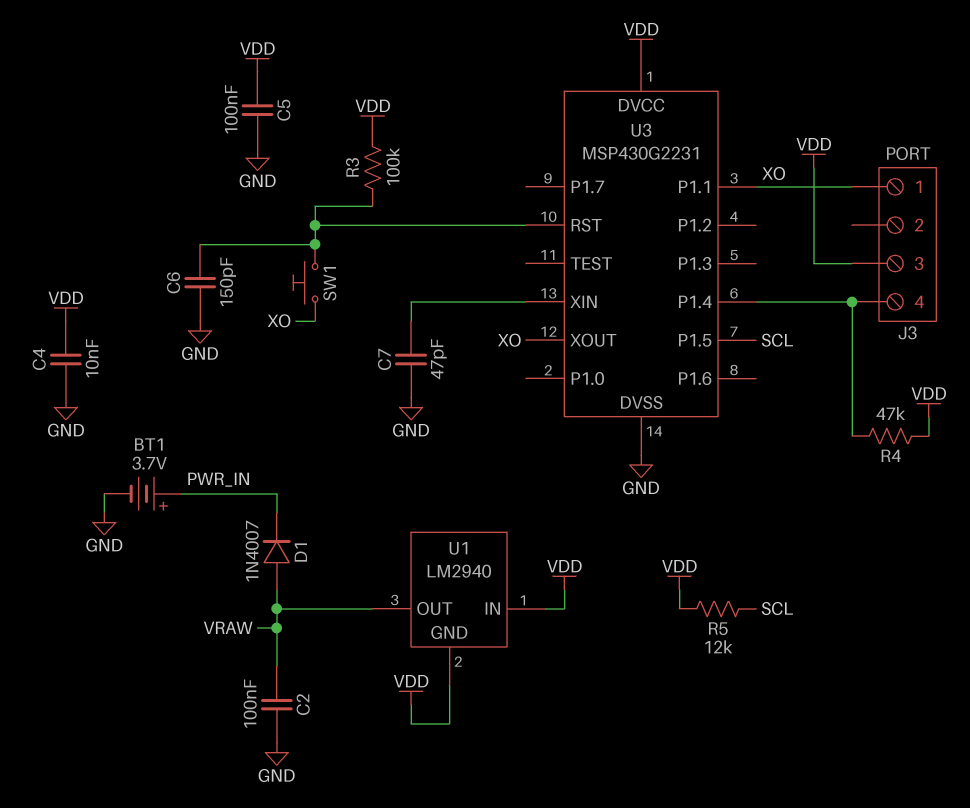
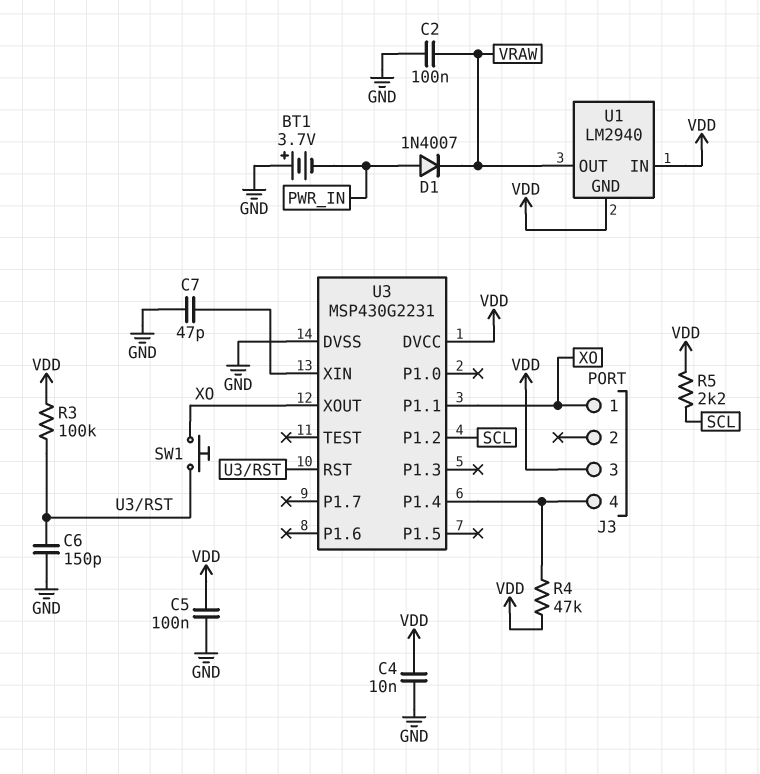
BT1: 3.7V (plus PWR_IN, minus GND) -> 3.7V (plus GND, minus PWR_IN)
D1: diode 1N4007 (A VRAW, K PWR_IN) -> diode 1N4007 (A PWR_IN, K VRAW)
R5: 12k (SCL, VDD) -> 2.2k (SCL, VDD)
U3 pin P1.2: none -> SCL
U3 pin P1.5: SCL -> none

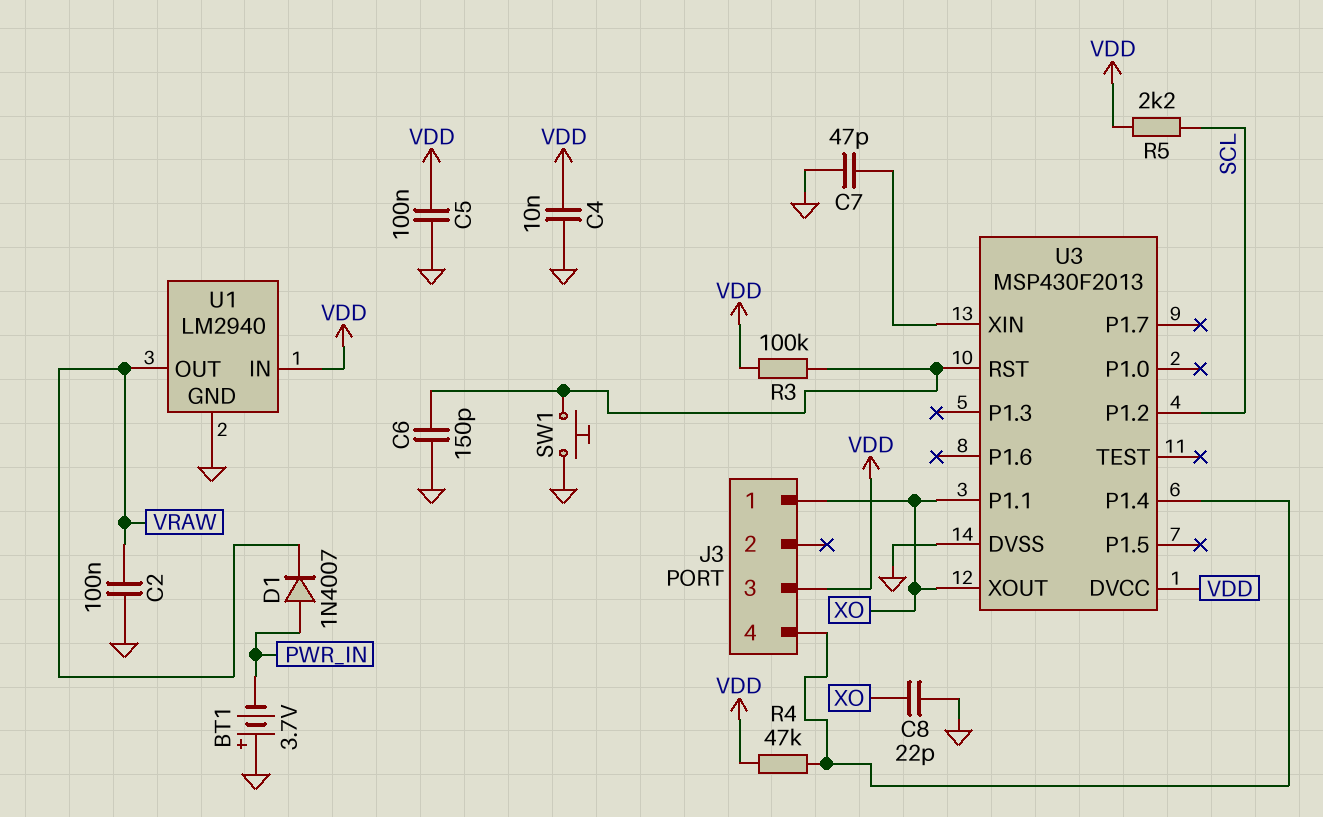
C8: none -> 22pF (GND, XO)
SW1: button (U3/RST, XO) -> button (GND, U3/RST)
U1 pin GND: VDD -> GND
U3: MSP430G2231 -> MSP430F2013

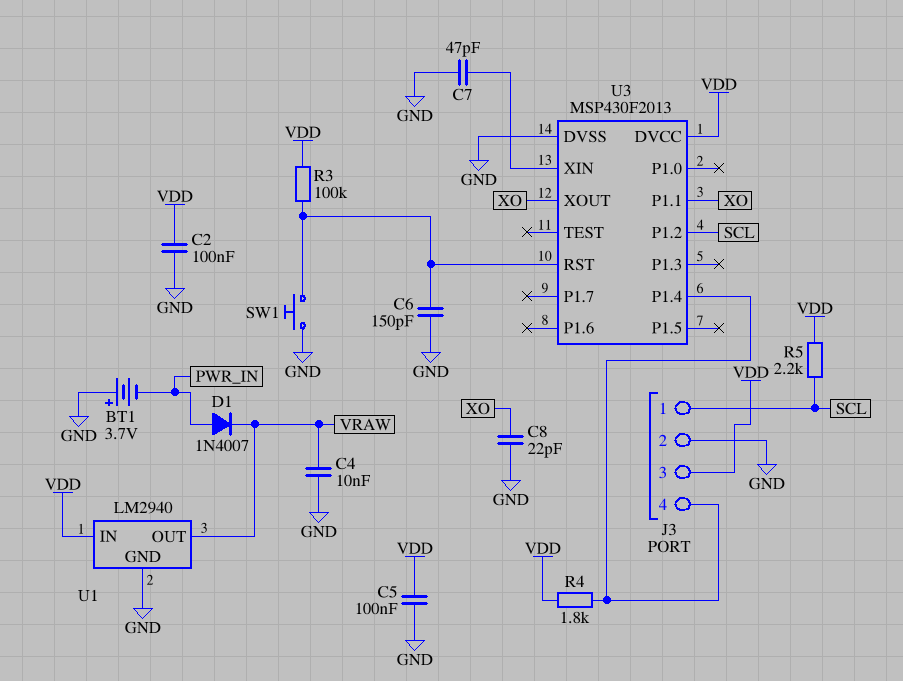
C2: 100nF (GND, VRAW) -> 100nF (GND, VDD)
C4: 10nF (GND, VDD) -> 10nF (GND, VRAW)
J3 pin 1: XO -> SCL
J3 pin 2: none -> GND
R4: 47k (J3/4, VDD) -> 1.8k (J3/4, VDD)

